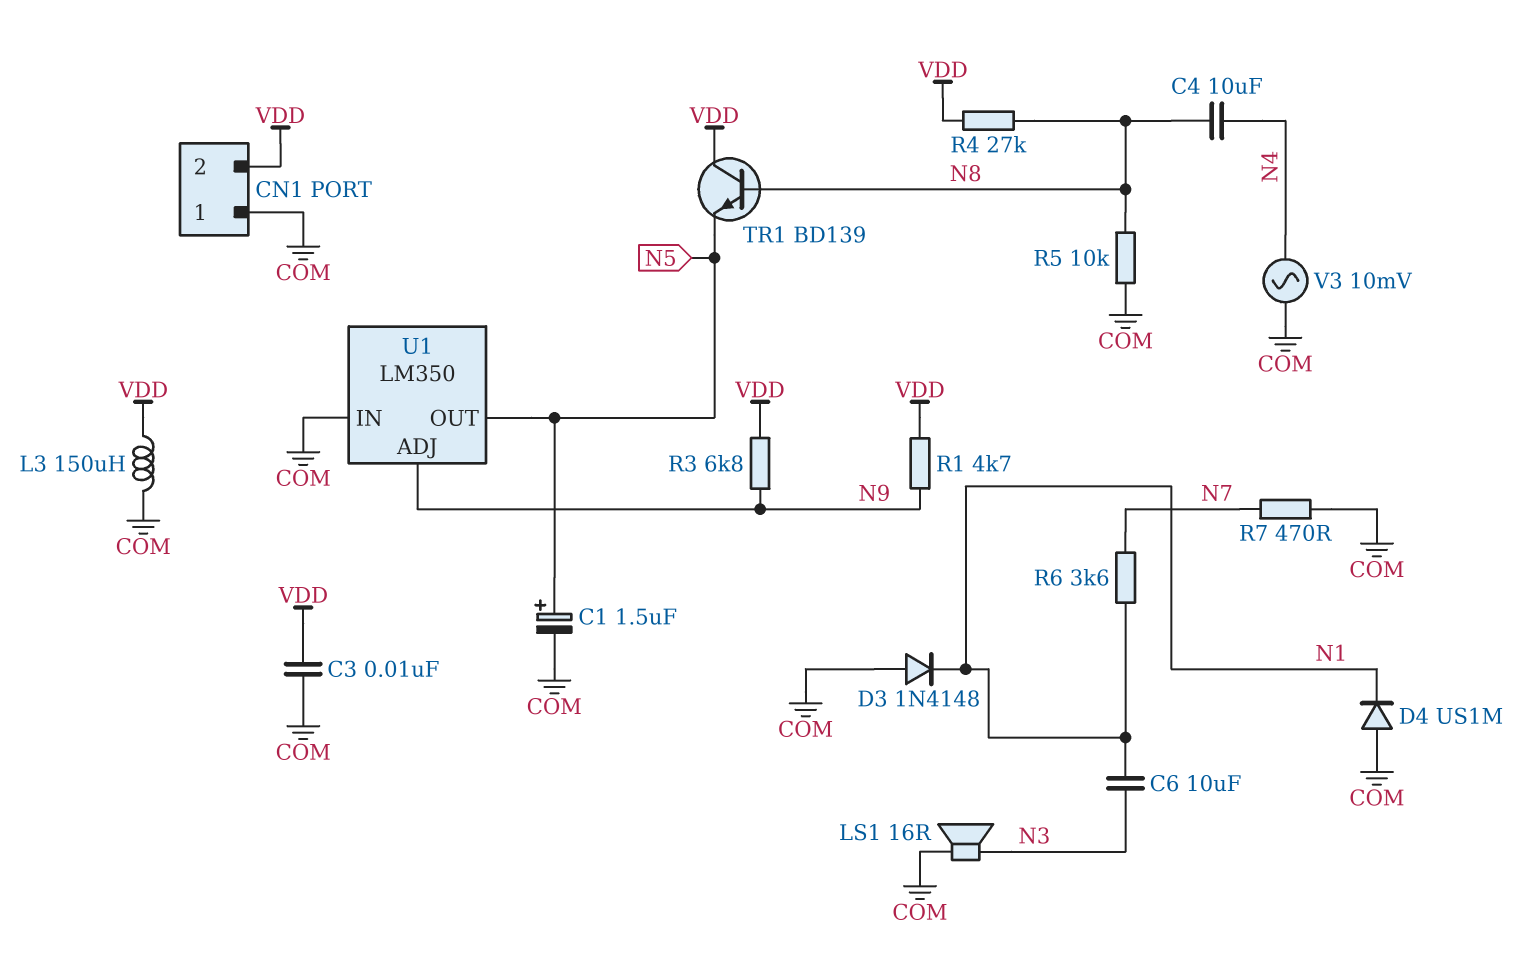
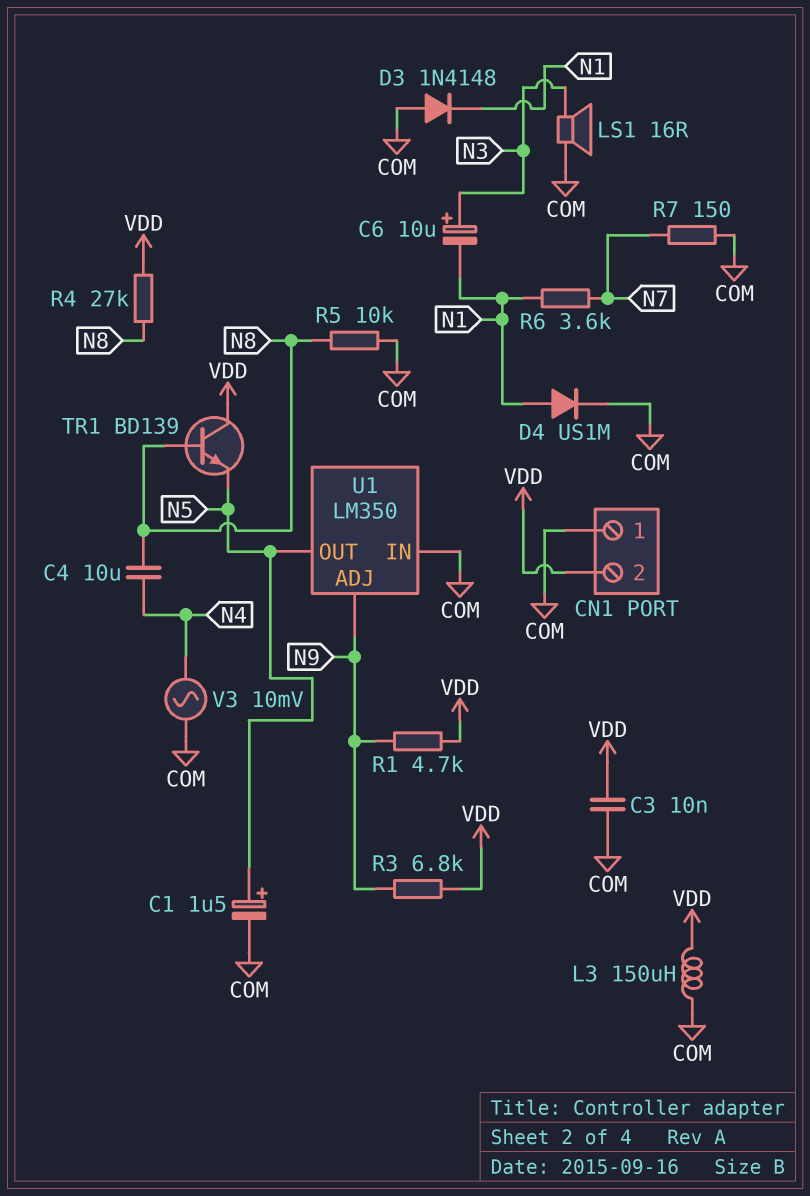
C6: 10uF (N1, N3) -> 10uF (plus N3, minus N1)
D4: diode US1M (A COM, K N1) -> diode US1M (A N1, K COM)
R7: 470 (COM, N7) -> 150 (COM, N7)

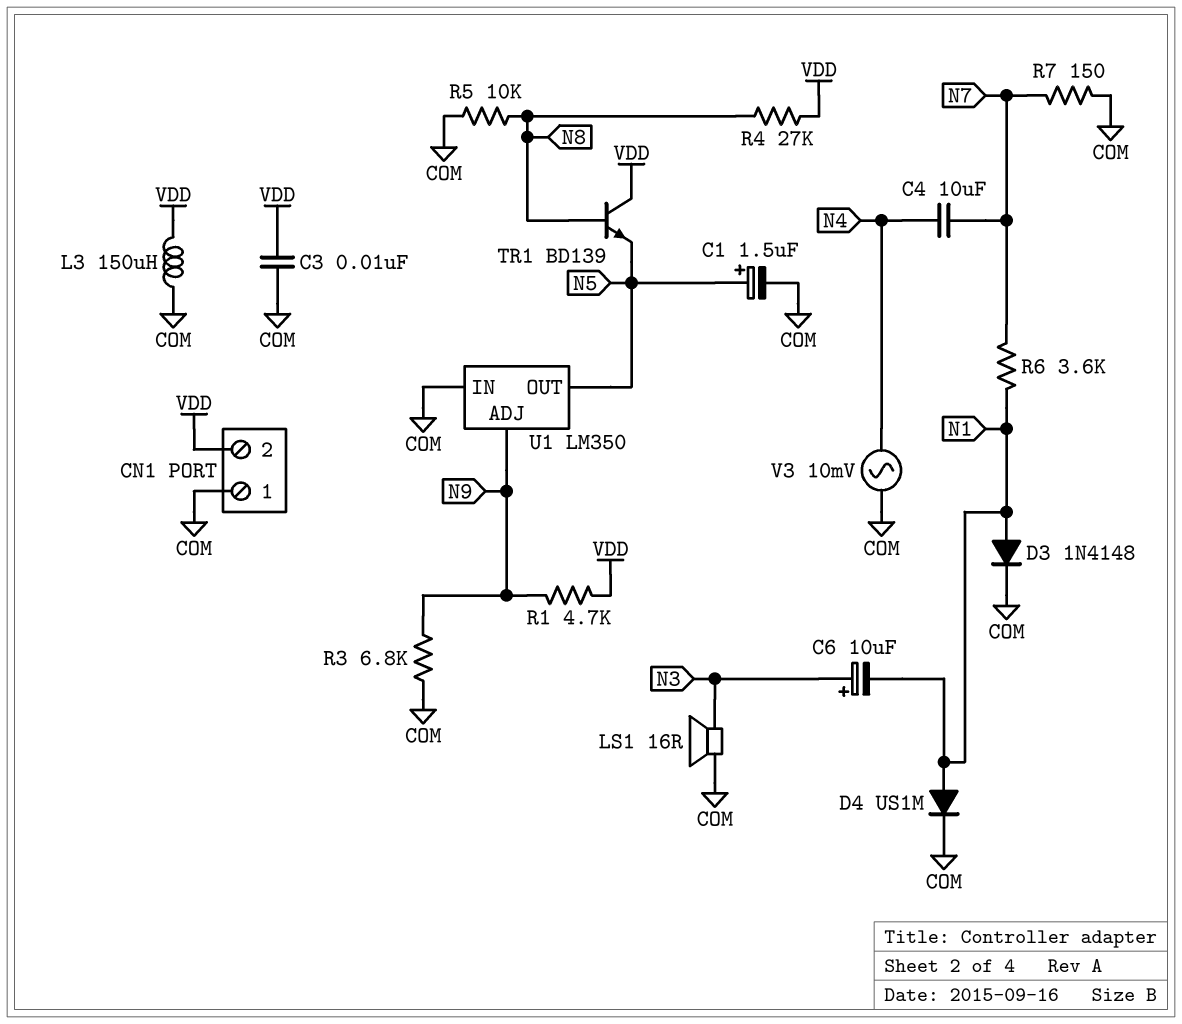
C4: 10uF (N4, N8) -> 10uF (N4, N7)
D3: diode 1N4148 (A COM, K N1) -> diode 1N4148 (A N1, K COM)
R3: 6.8k (N9, VDD) -> 6.8k (COM, N9)

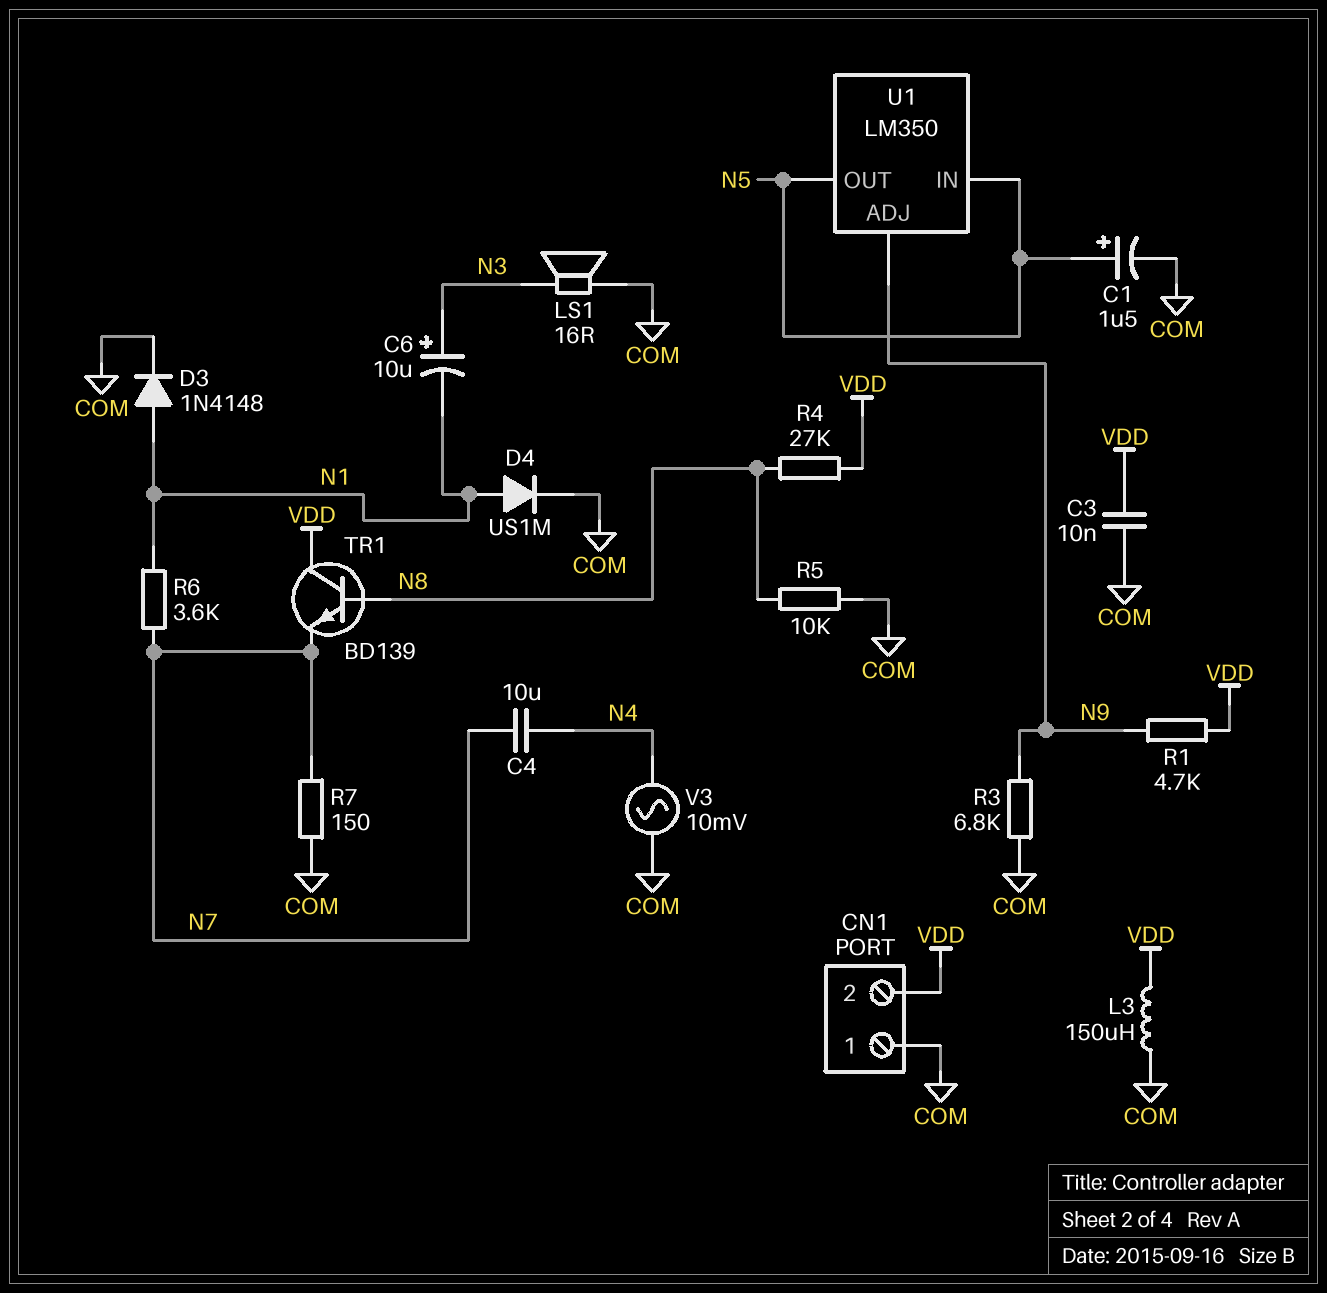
TR1: NPN BD139 (B N8, C VDD, E N5) -> NPN BD139 (B N8, C VDD, E N7)
U1 pin IN: COM -> N5

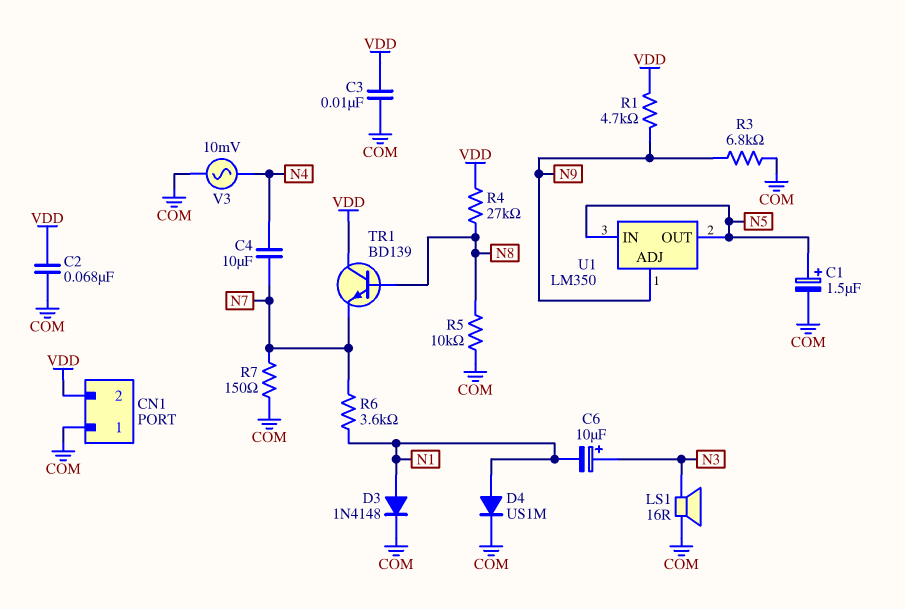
C2: none -> 68nF (COM, VDD)
L3: 150uH (COM, VDD) -> none

